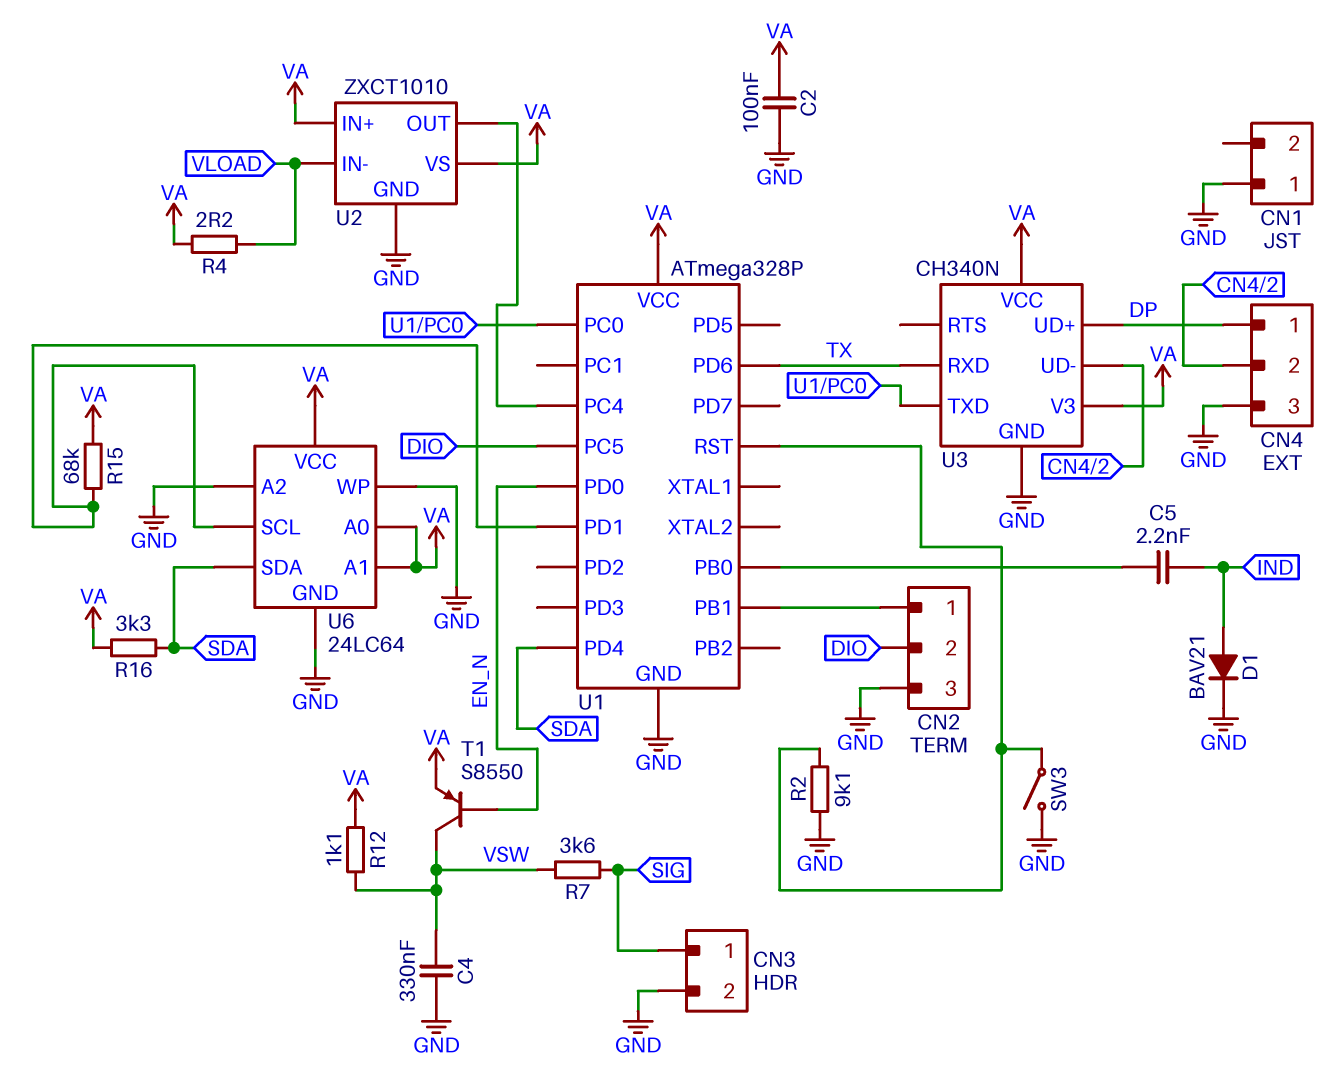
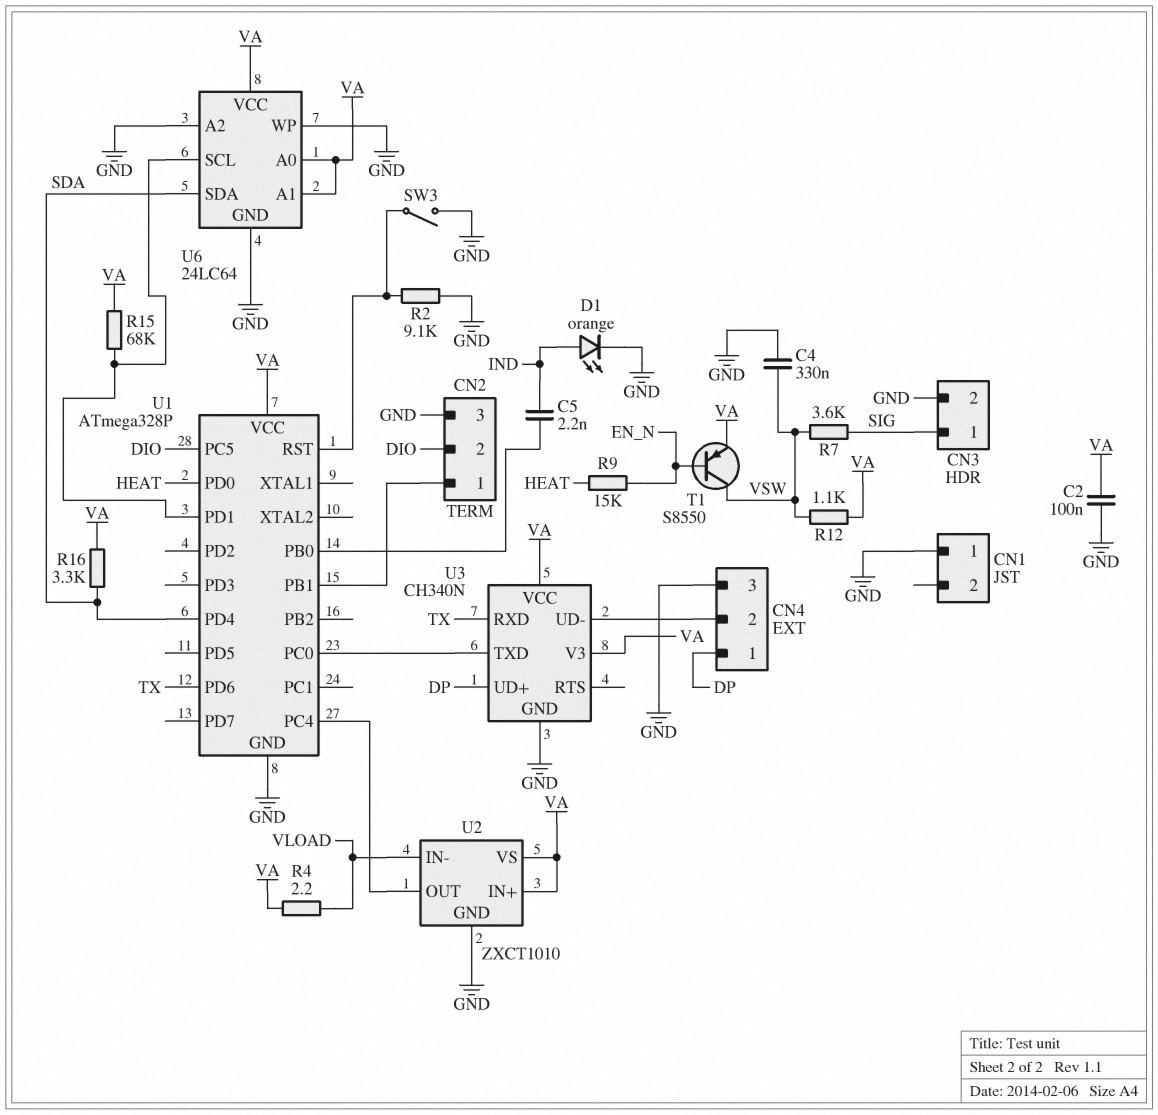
D1: diode BAV21 (A IND, K GND) -> LED orange (A IND, K GND)
R9: none -> 15k (EN_N, HEAT)
U1 pin PD0: EN_N -> HEAT

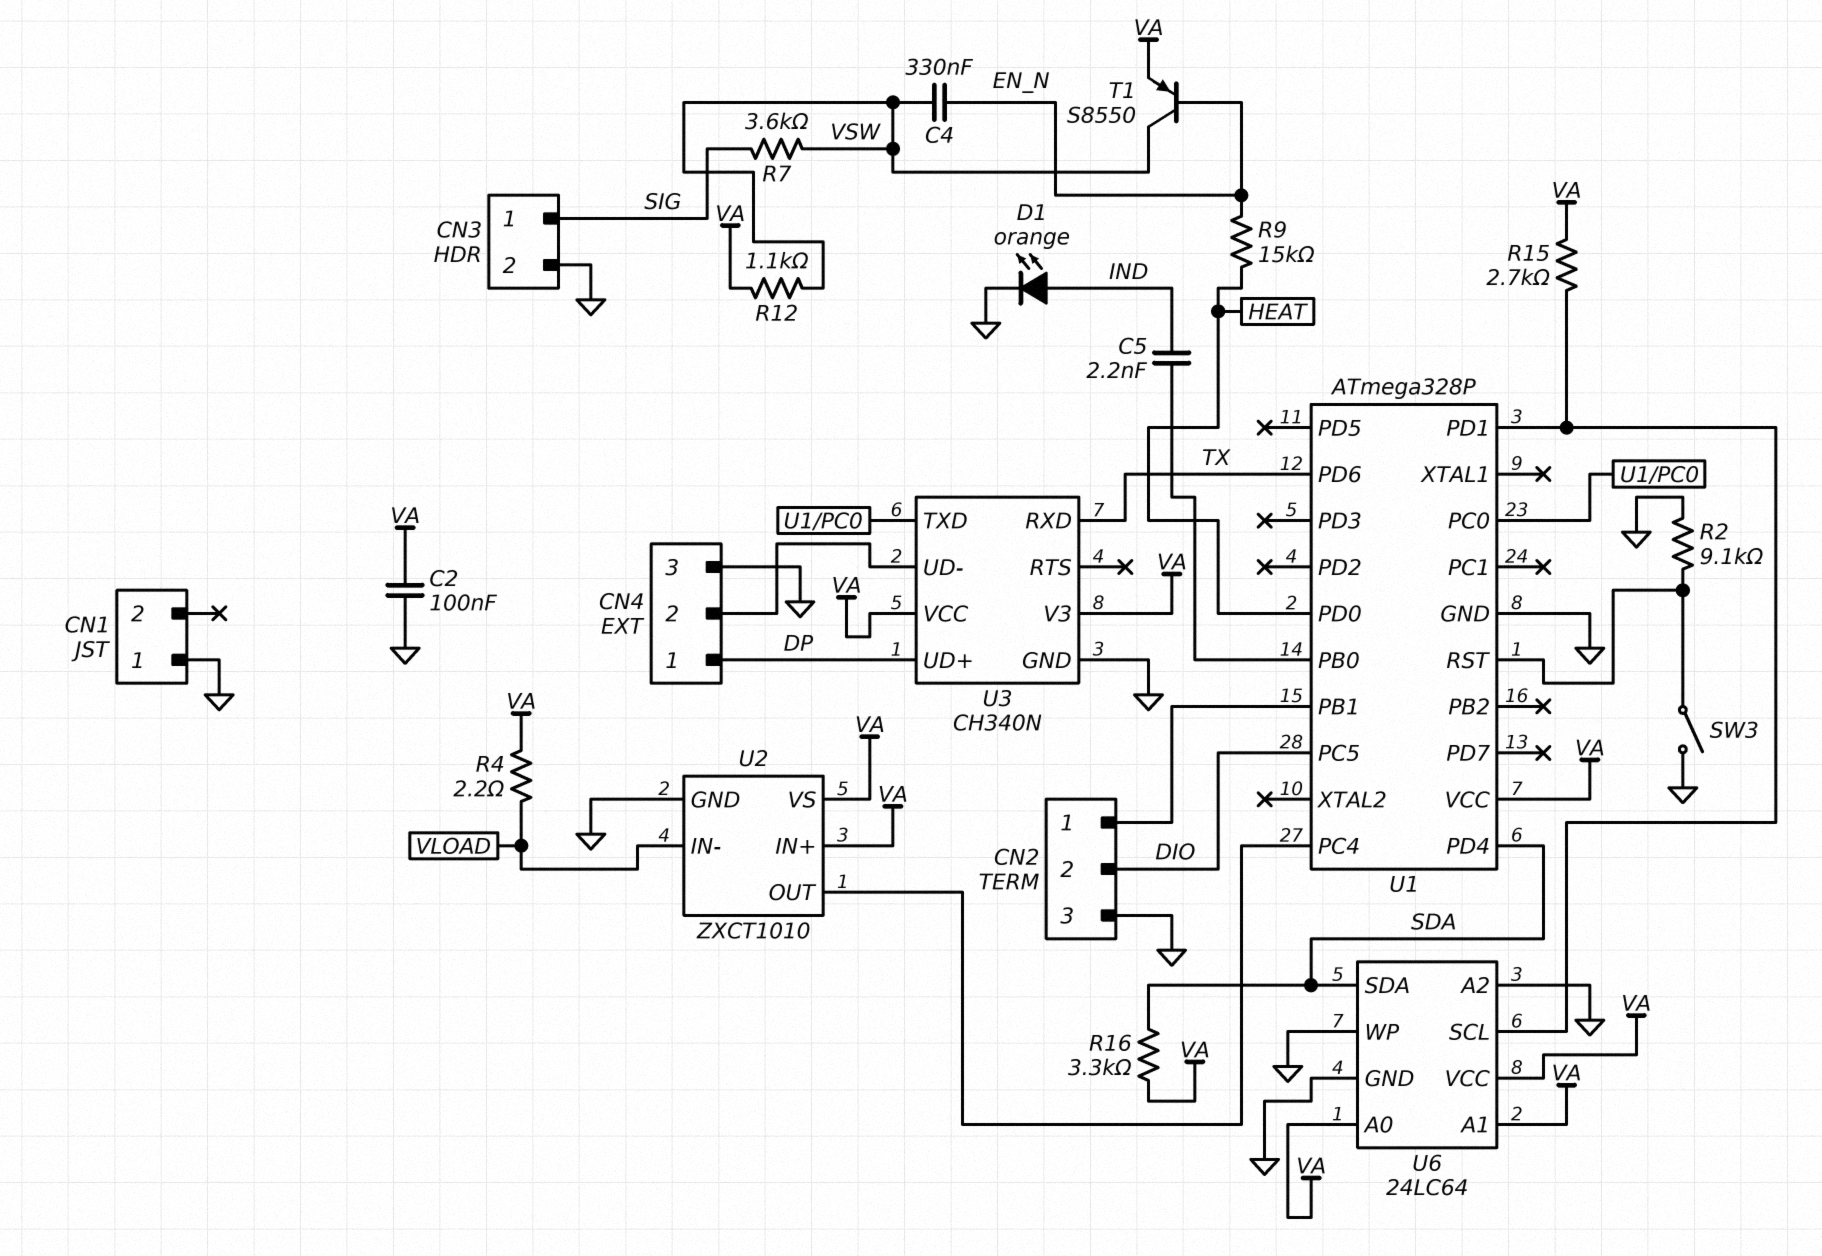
C4: 330nF (GND, VSW) -> 330nF (EN_N, VSW)
R15: 68k (U1/PD1, VA) -> 2.7k (U1/PD1, VA)

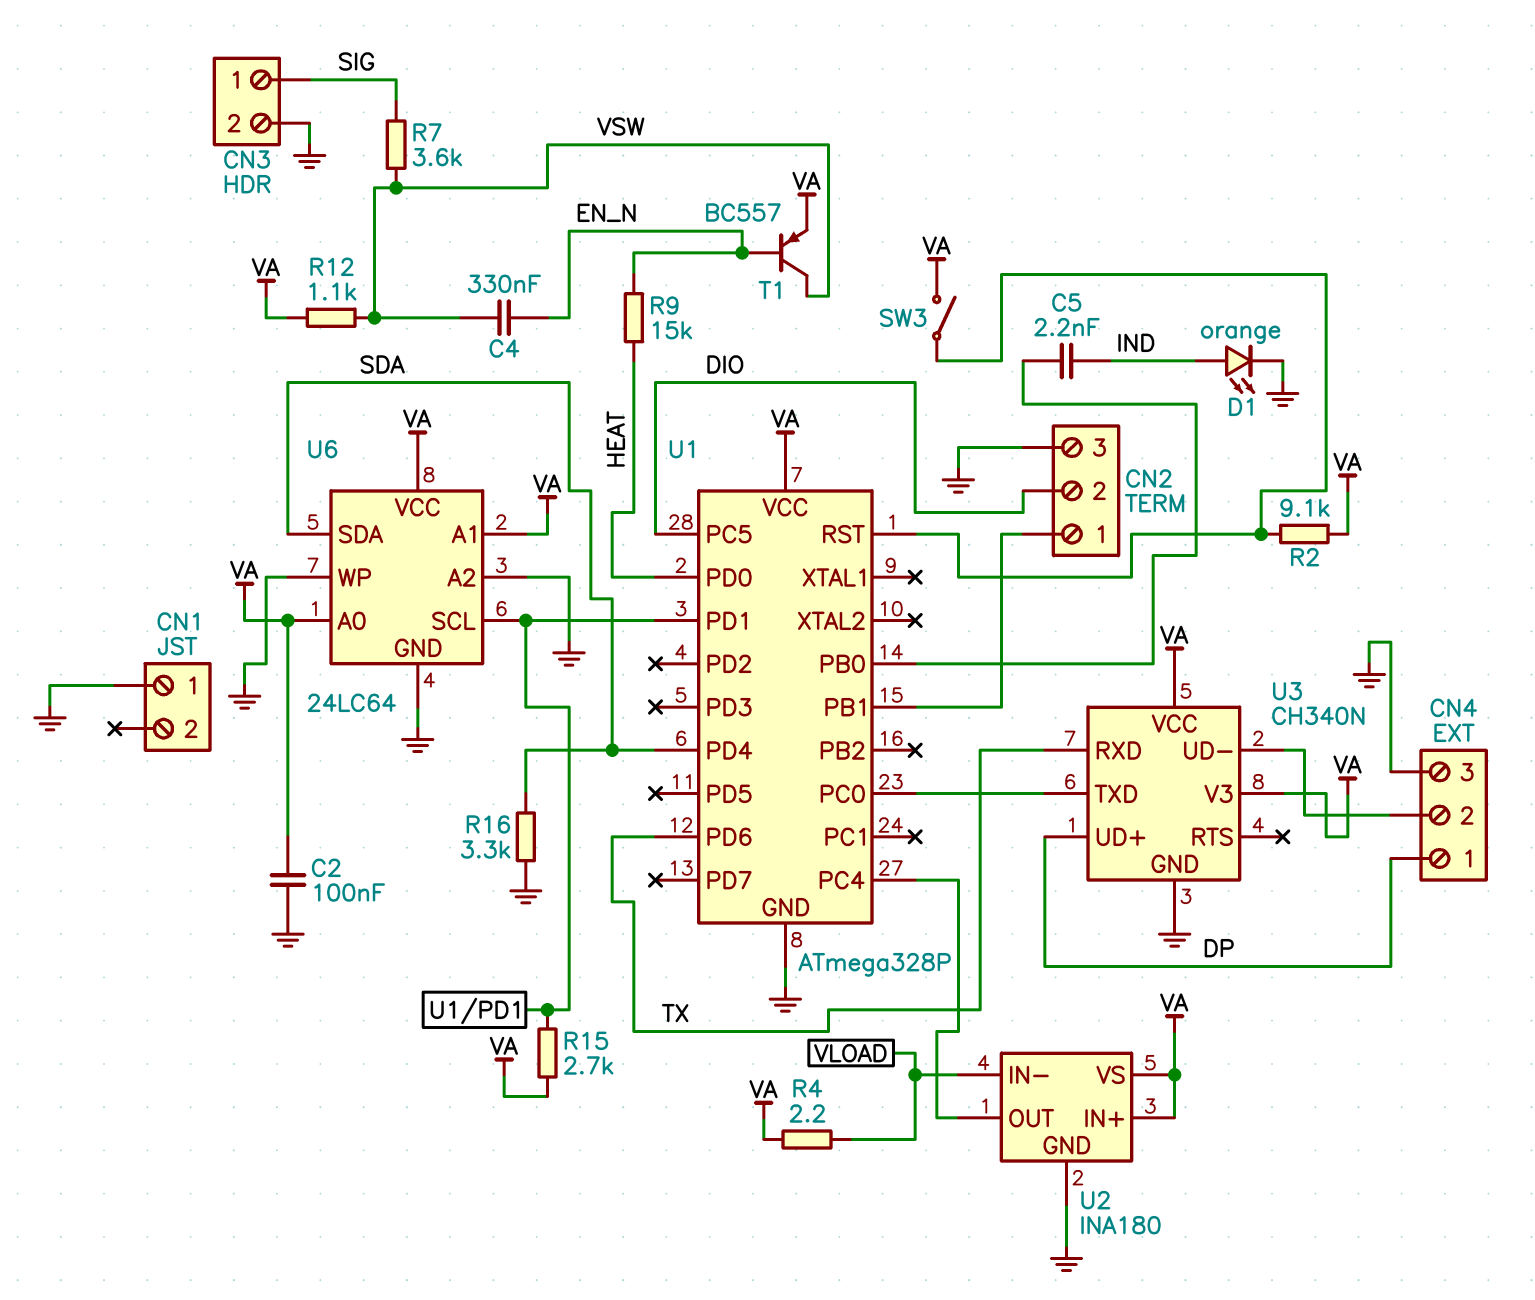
R2: 9.1k (GND, U1/RST) -> 9.1k (U1/RST, VA)
R16: 3.3k (SDA, VA) -> 3.3k (GND, SDA)
SW3: switch (GND, U1/RST) -> switch (U1/RST, VA)
T1: PNP S8550 (B EN_N, C VSW, E VA) -> PNP BC557 (B EN_N, C VSW, E VA)
U2: ZXCT1010 -> INA180

